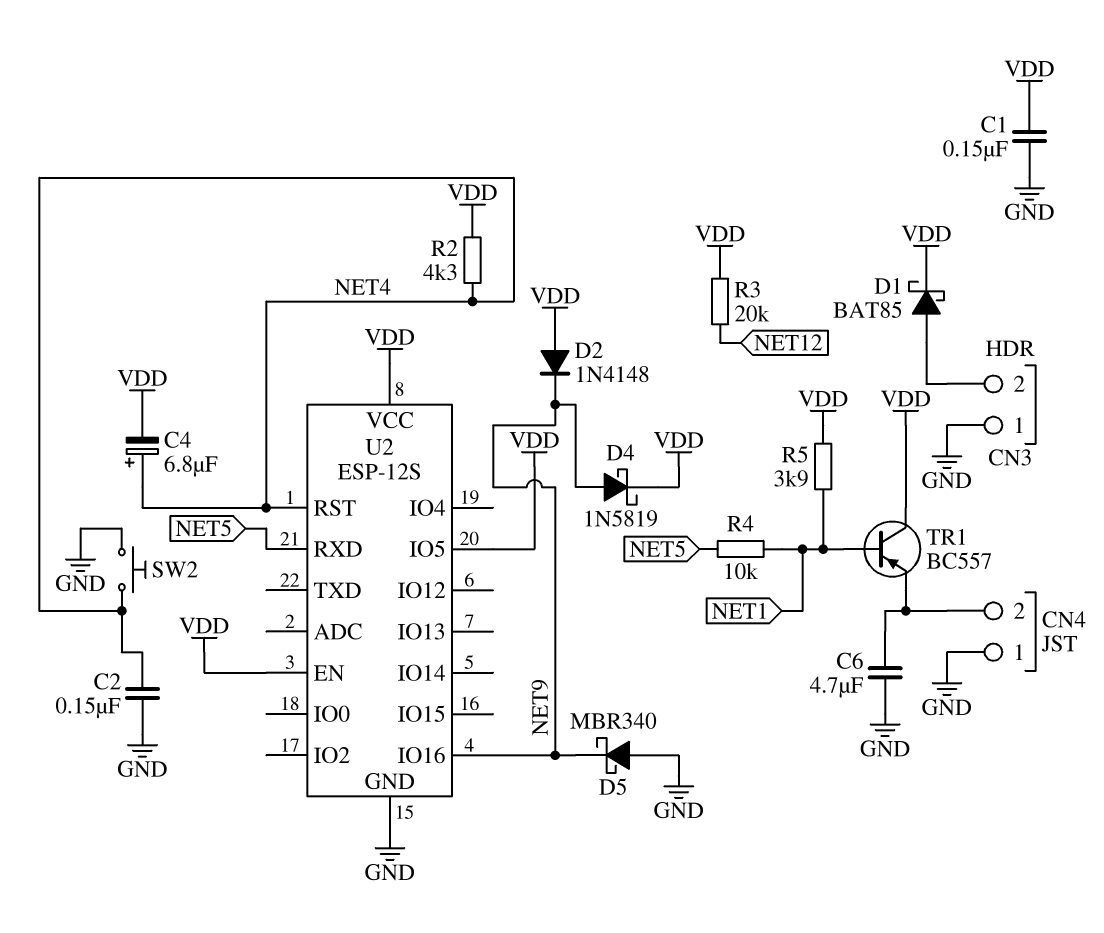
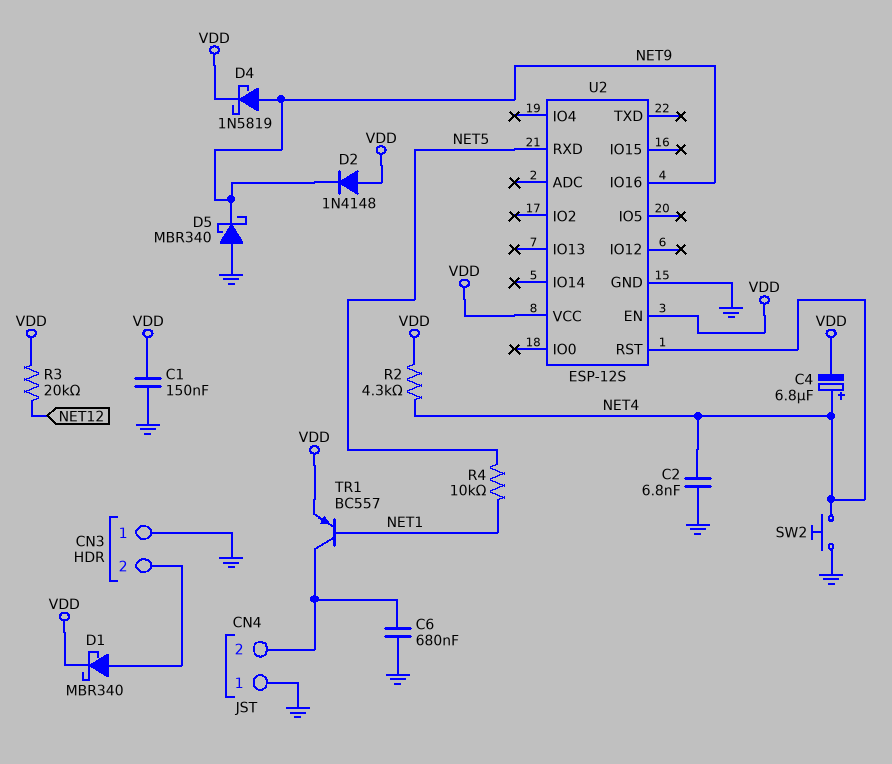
C2: 150nF (GND, NET4) -> 6.8nF (GND, NET4)
C6: 4.7uF (CN4/2, GND) -> 680nF (CN4/2, GND)
D1: schottky BAT85 (A CN3/2, K VDD) -> schottky MBR340 (A CN3/2, K VDD)
R5: 3.9k (NET1, VDD) -> none
TR1: PNP BC557 (B NET1, C VDD, E CN4/2) -> PNP BC557 (B NET1, C CN4/2, E VDD)
U2 pin IO5: VDD -> none

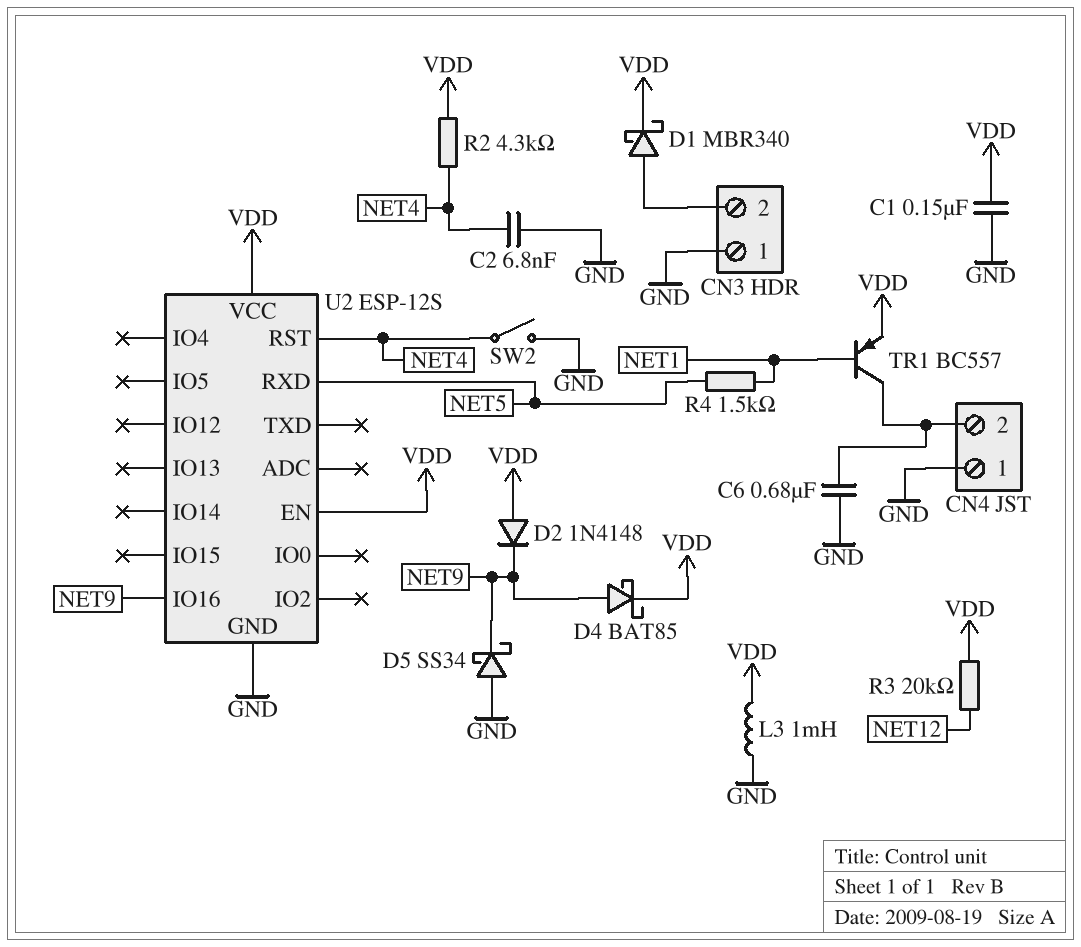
C4: 6.8uF (plus NET4, minus VDD) -> none
D4: schottky 1N5819 (A NET9, K VDD) -> schottky BAT85 (A NET9, K VDD)
D5: schottky MBR340 (A GND, K NET9) -> schottky SS34 (A GND, K NET9)
L3: none -> 1mH (GND, VDD)
R4: 10k (NET1, NET5) -> 1.5k (NET1, NET5)
SW2: button (GND, NET4) -> switch (GND, NET4)

